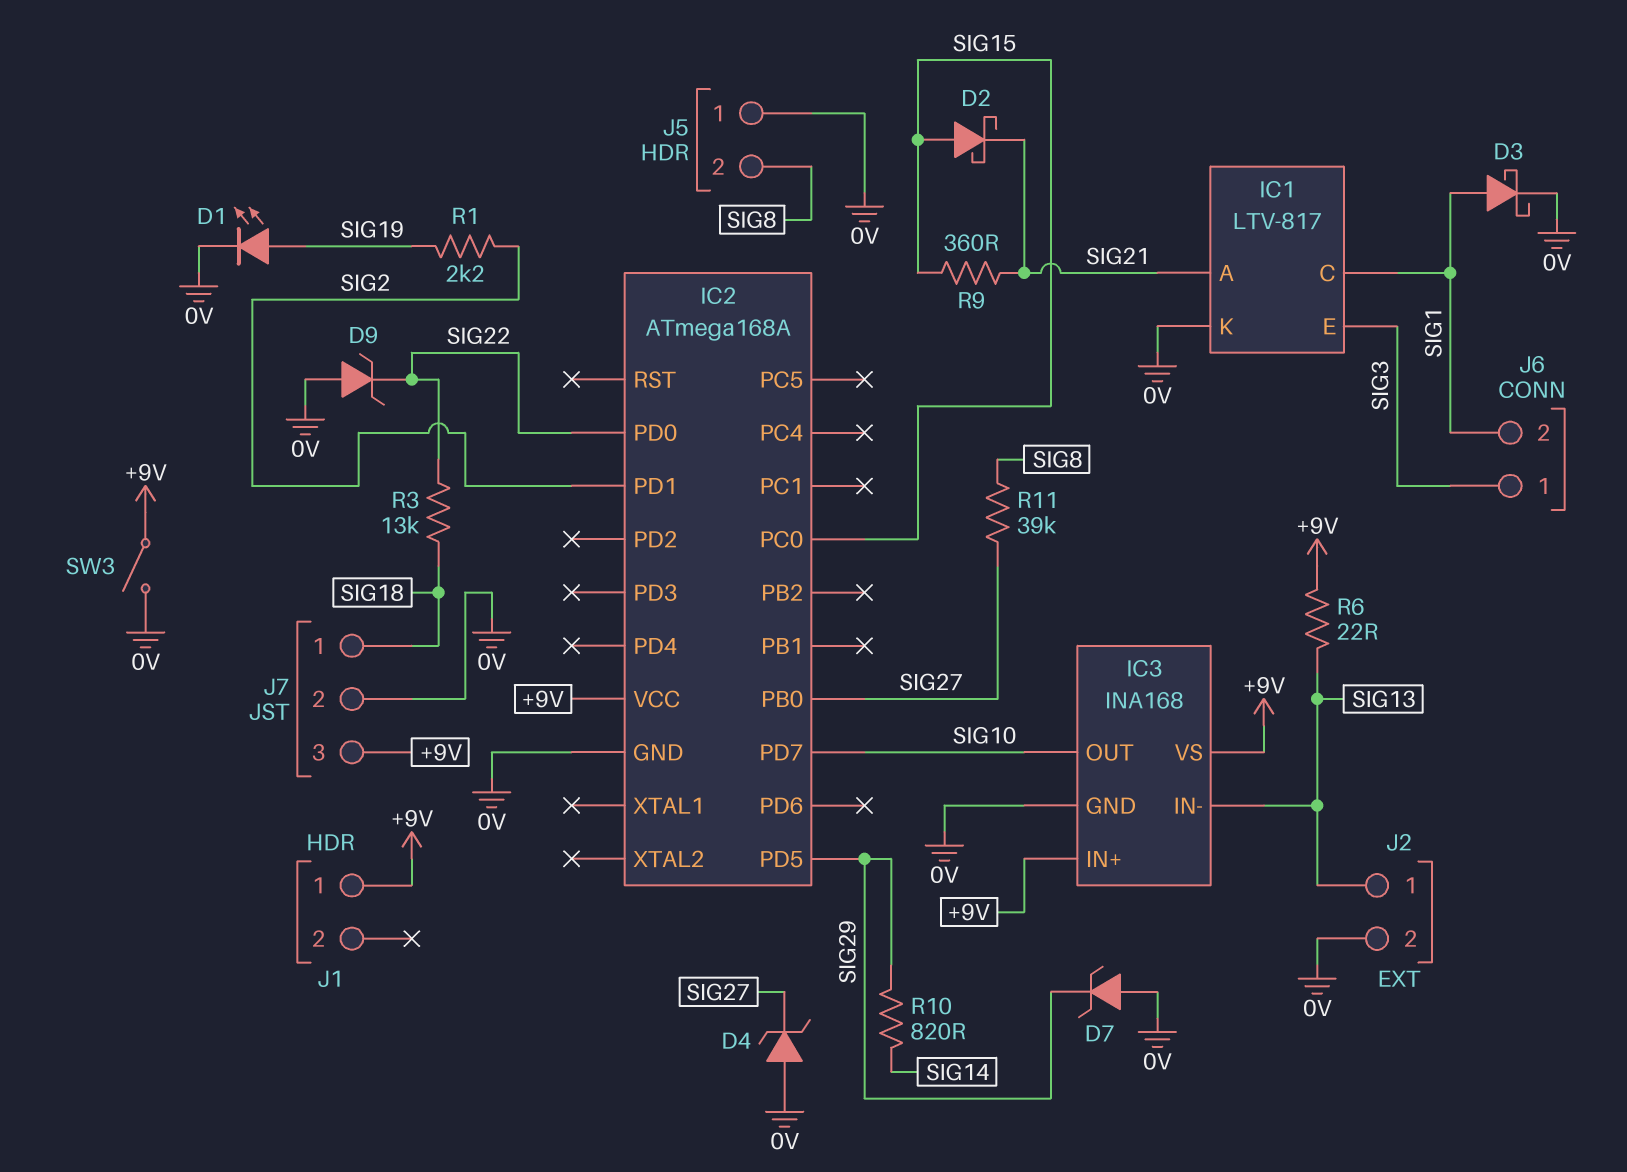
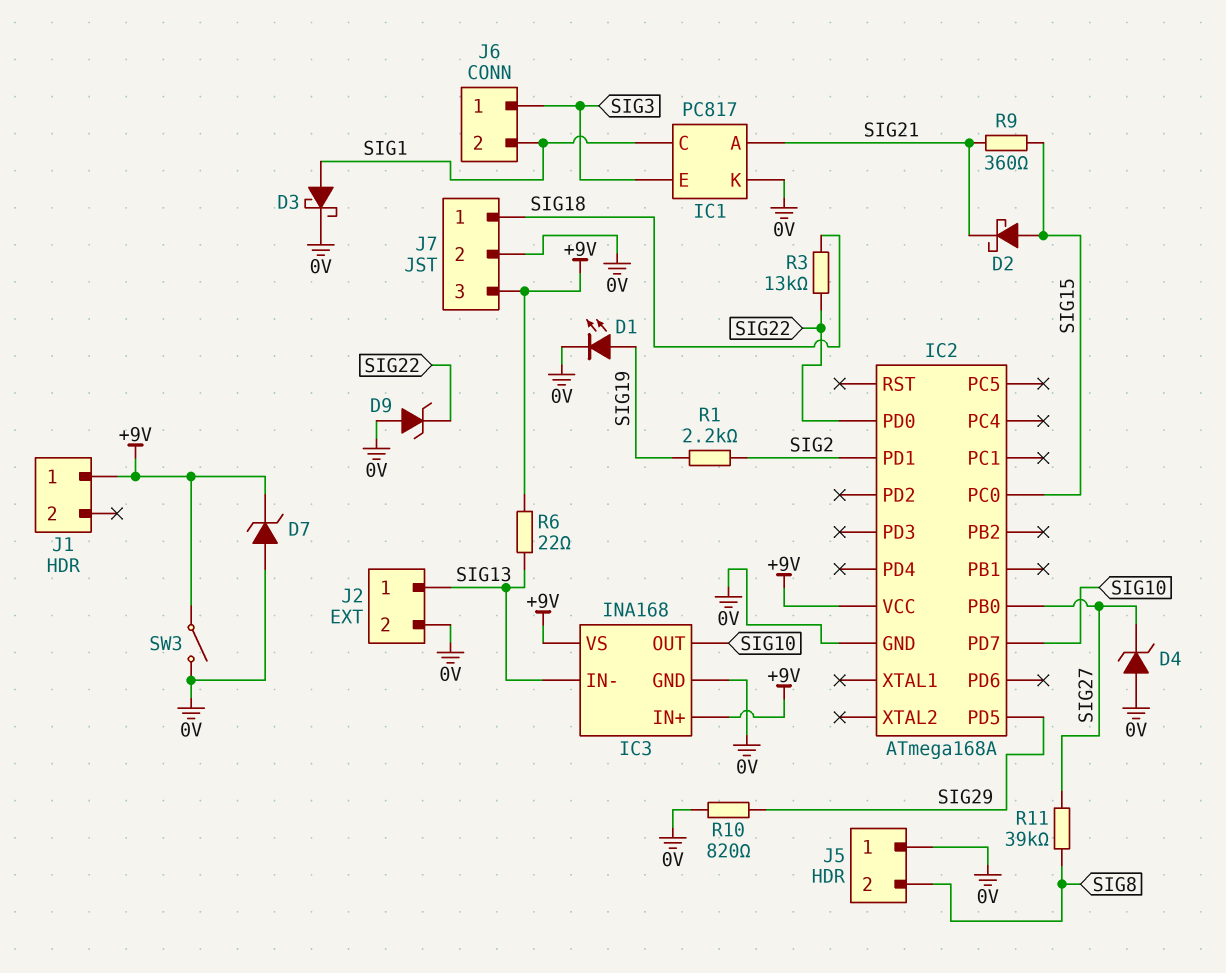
D7: zener (A 0V, K SIG29) -> zener (A 0V, K +9V)
IC1: LTV-817 -> PC817
R10: 820 (SIG14, SIG29) -> 820 (0V, SIG29)

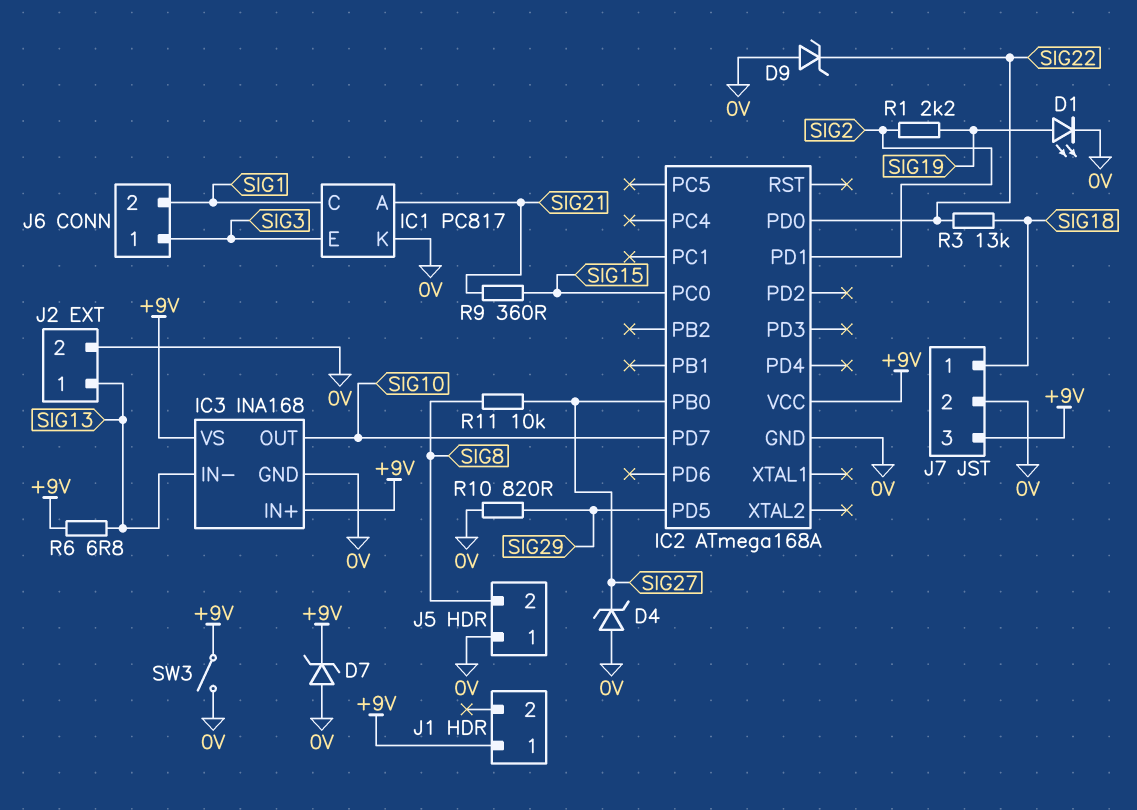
D2: schottky (A SIG15, K SIG21) -> none
D3: schottky (A SIG1, K 0V) -> none
R6: 22 (+9V, SIG13) -> 6.8 (+9V, SIG13)
R11: 39k (SIG8, SIG27) -> 10k (SIG8, SIG27)

